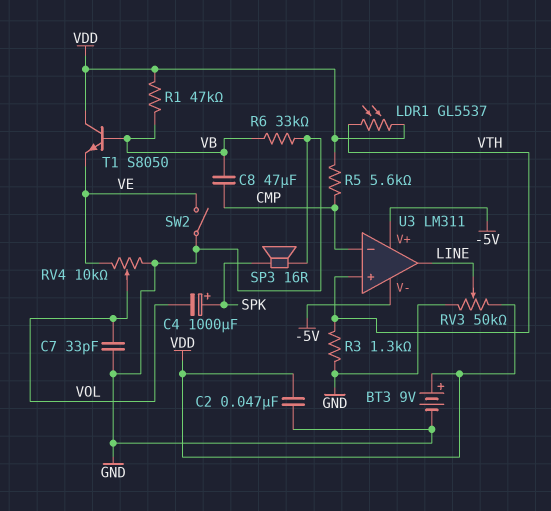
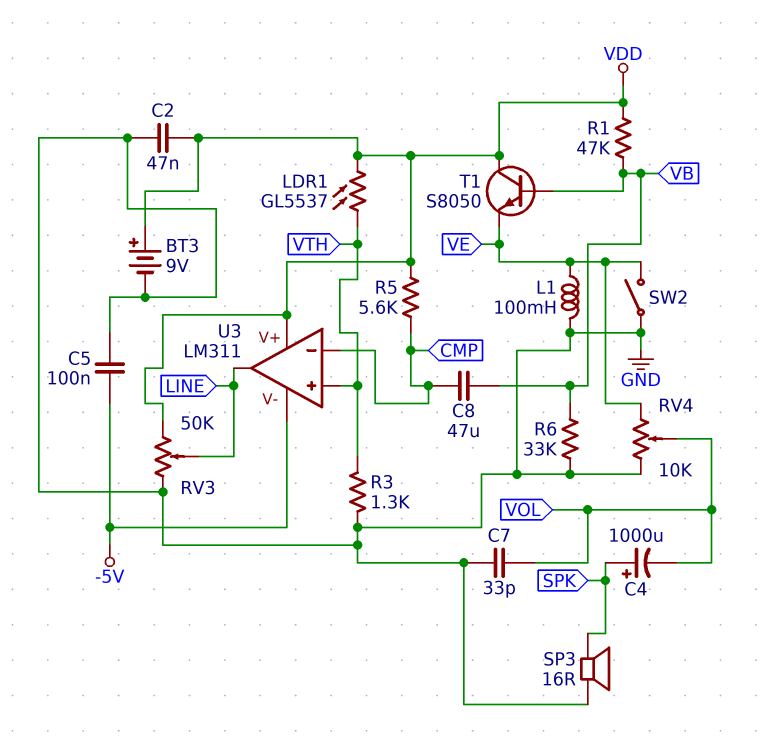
C5: none -> 100nF (-5V, GND)
L1: none -> 100mH (GND, VE)
U3 pin V+: -5V -> VDD

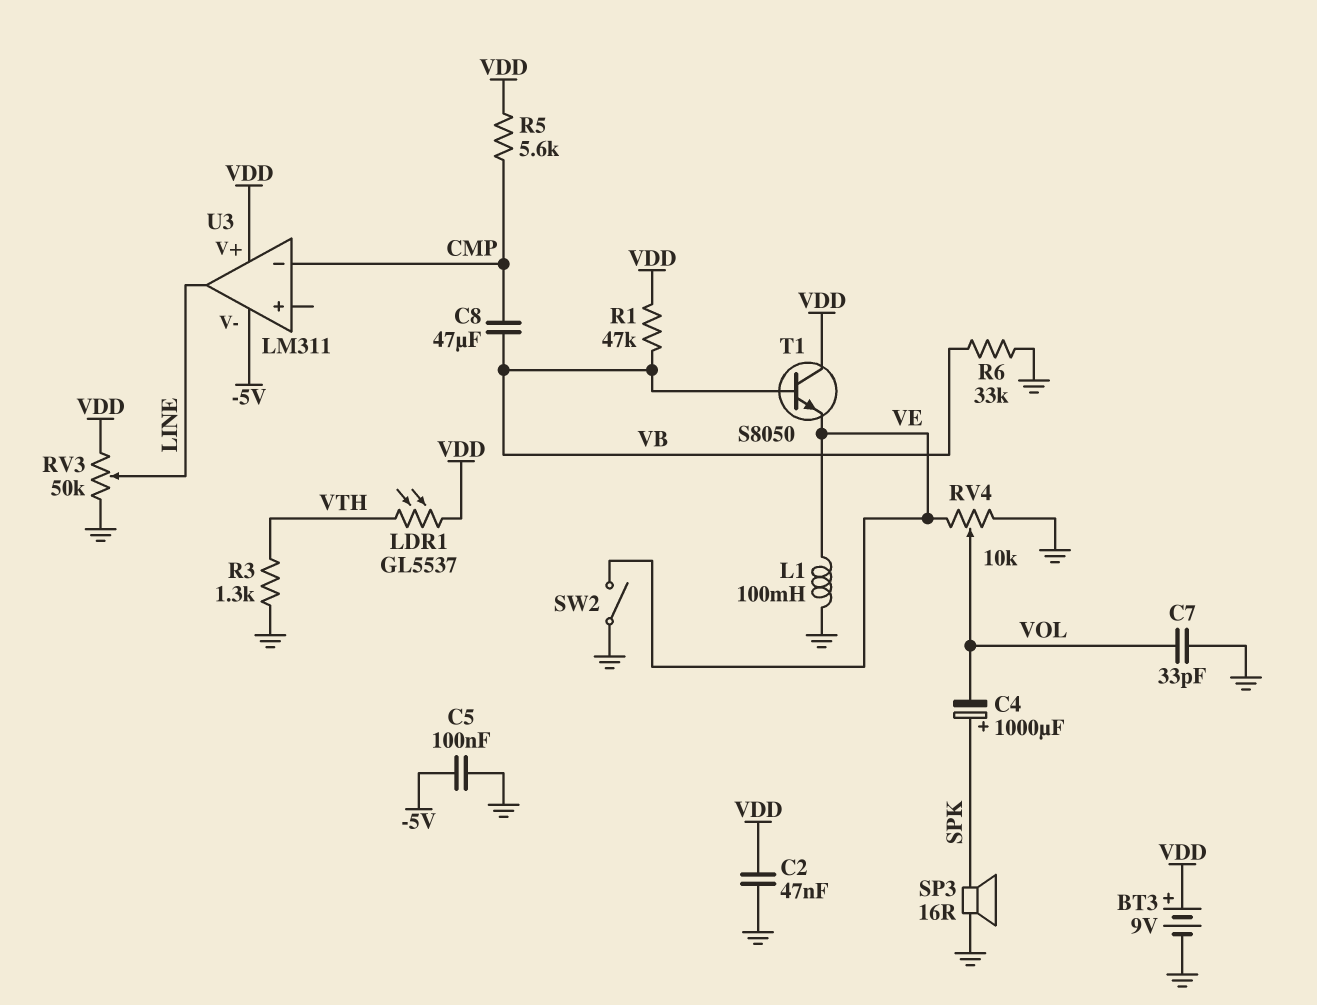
U3 pin in+: VTH -> none

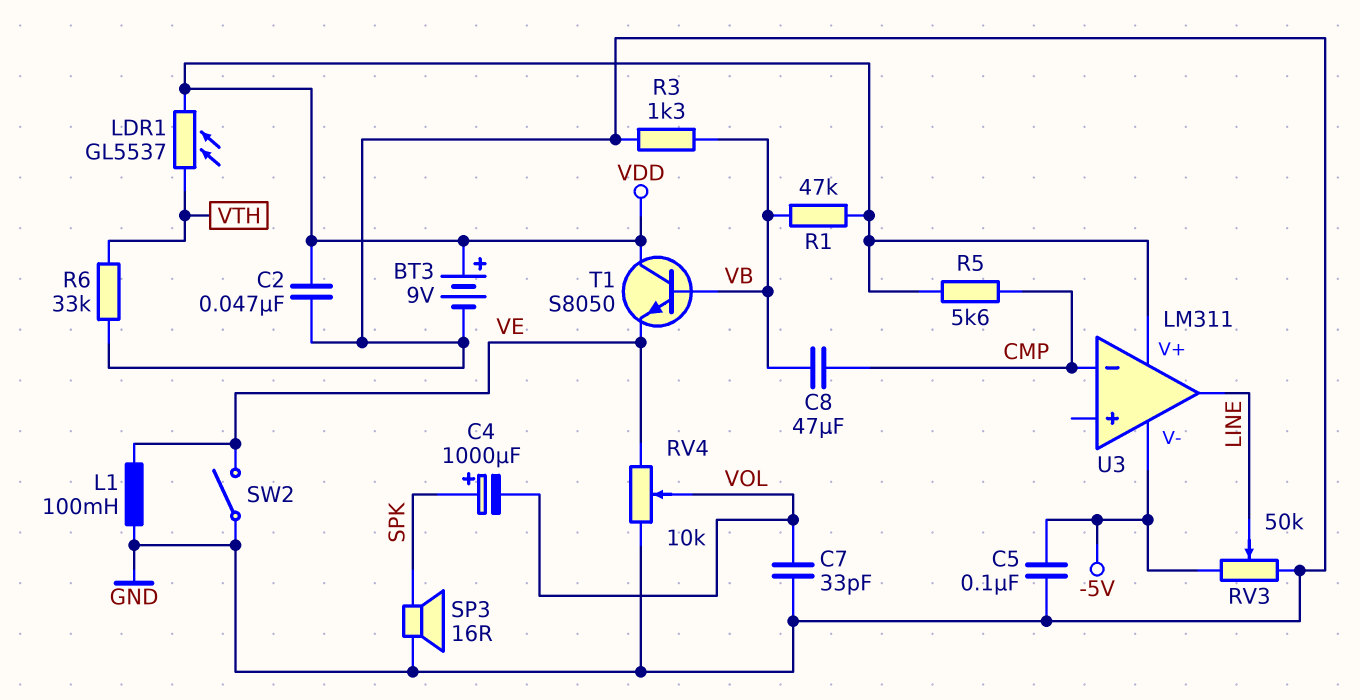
R3: 1.3k (GND, VTH) -> 1.3k (GND, VB)
R6: 33k (GND, VB) -> 33k (GND, VTH)
RV3: 50k (GND, VDD, wiper LINE) -> 50k (-5V, GND, wiper LINE)

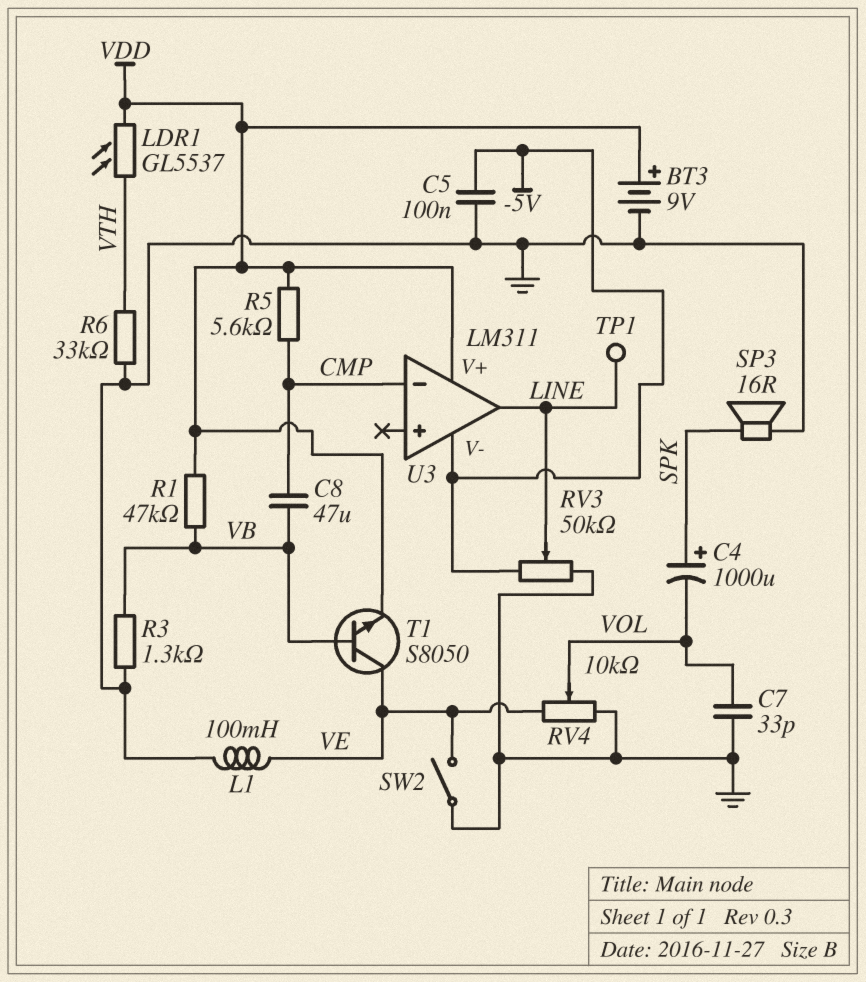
C2: 47nF (GND, VDD) -> none
T1: NPN S8050 (B VB, C VDD, E VE) -> NPN S8050 (B VB, C VE, E VDD)
TP1: none -> test point (LINE)

